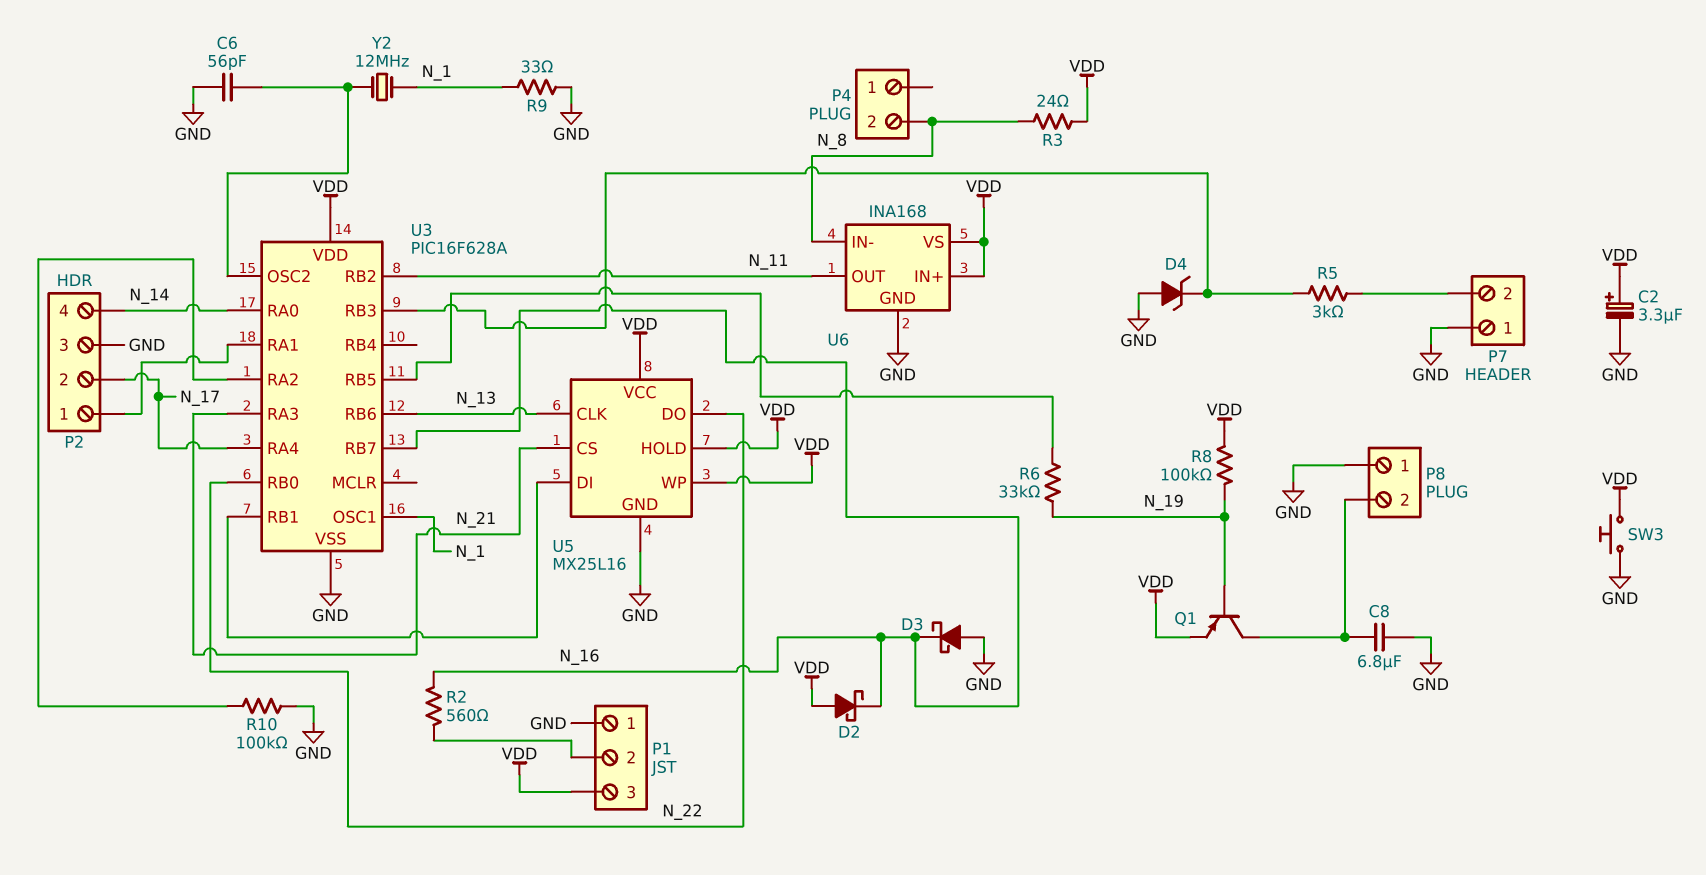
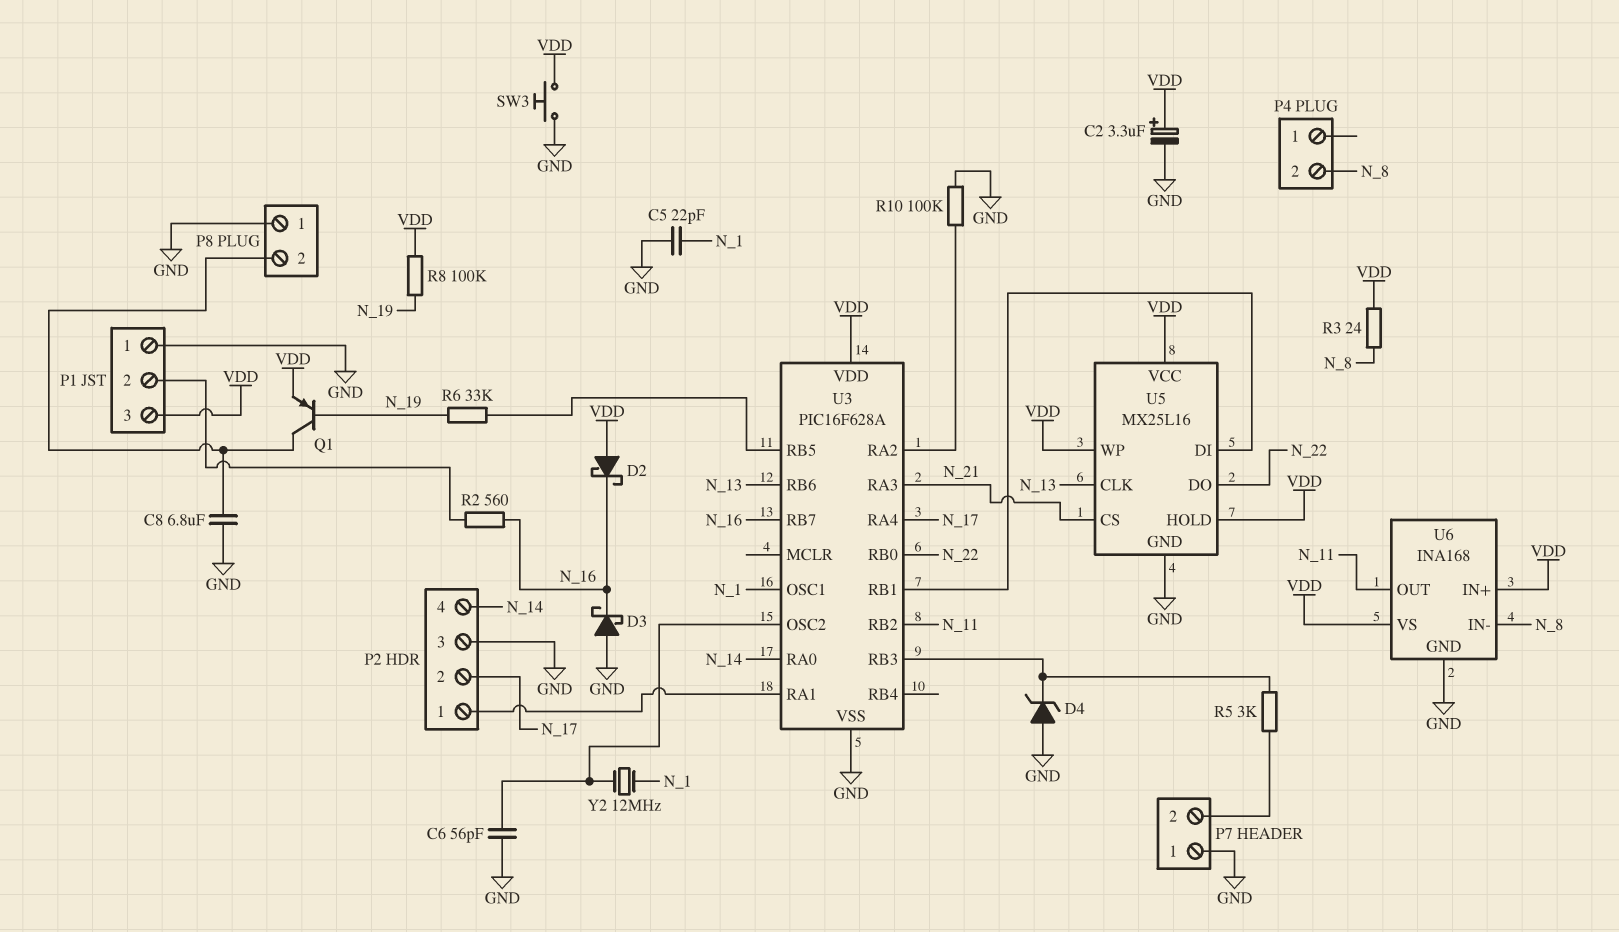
C5: none -> 22pF (GND, N_1)
R9: 33 (GND, N_1) -> none

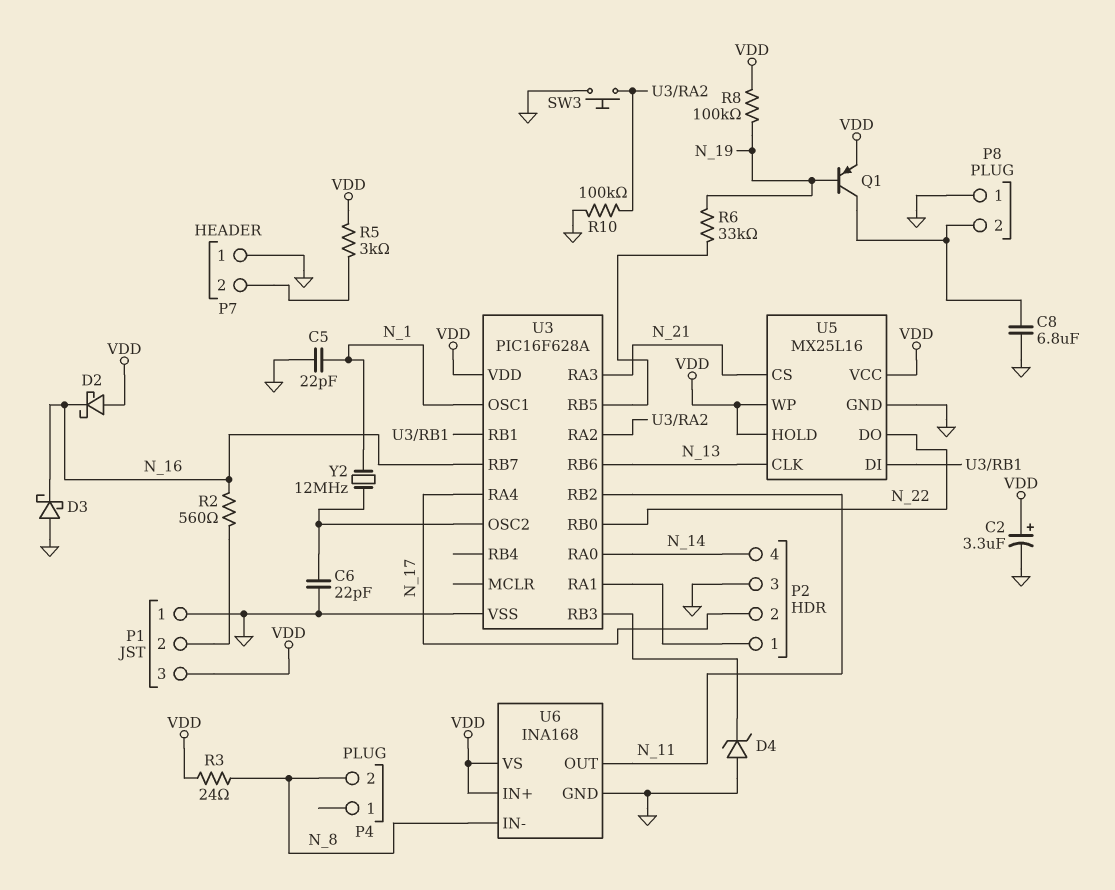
C6: 56pF (GND, U3/OSC2) -> 22pF (GND, U3/OSC2)
R5: 3k (P7/2, U3/RB3) -> 3k (P7/2, VDD)
SW3: button (GND, VDD) -> button (GND, U3/RA2)

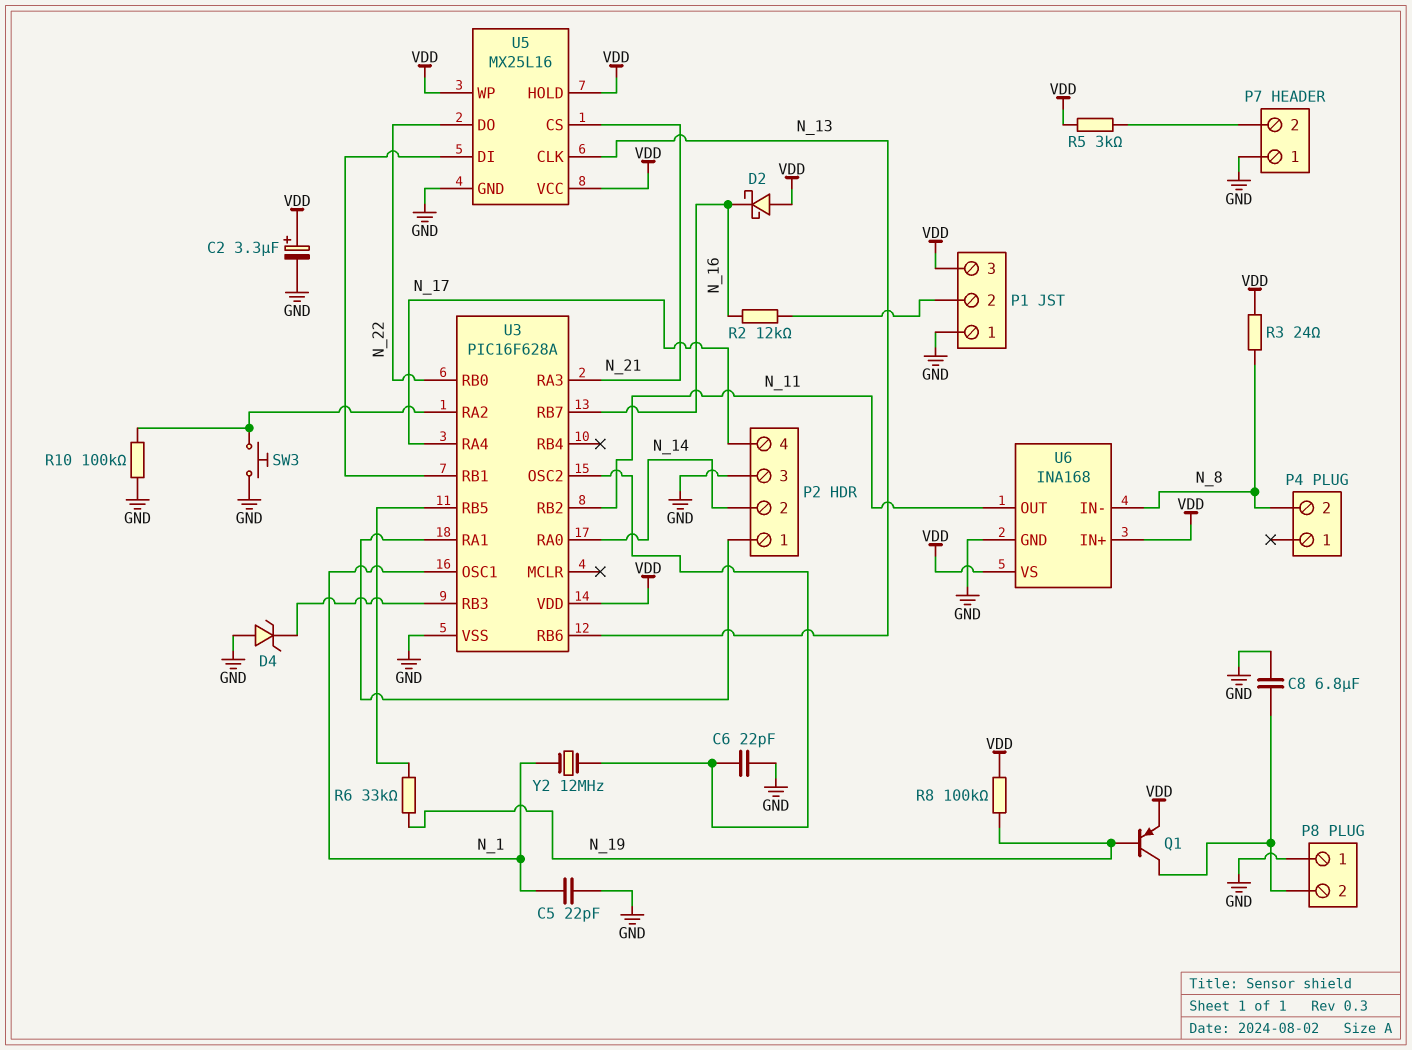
D3: schottky (A GND, K N_16) -> none
P2 pin 2: N_17 -> N_14
P2 pin 4: N_14 -> N_17
R2: 560 (N_16, P1/2) -> 12k (N_16, P1/2)

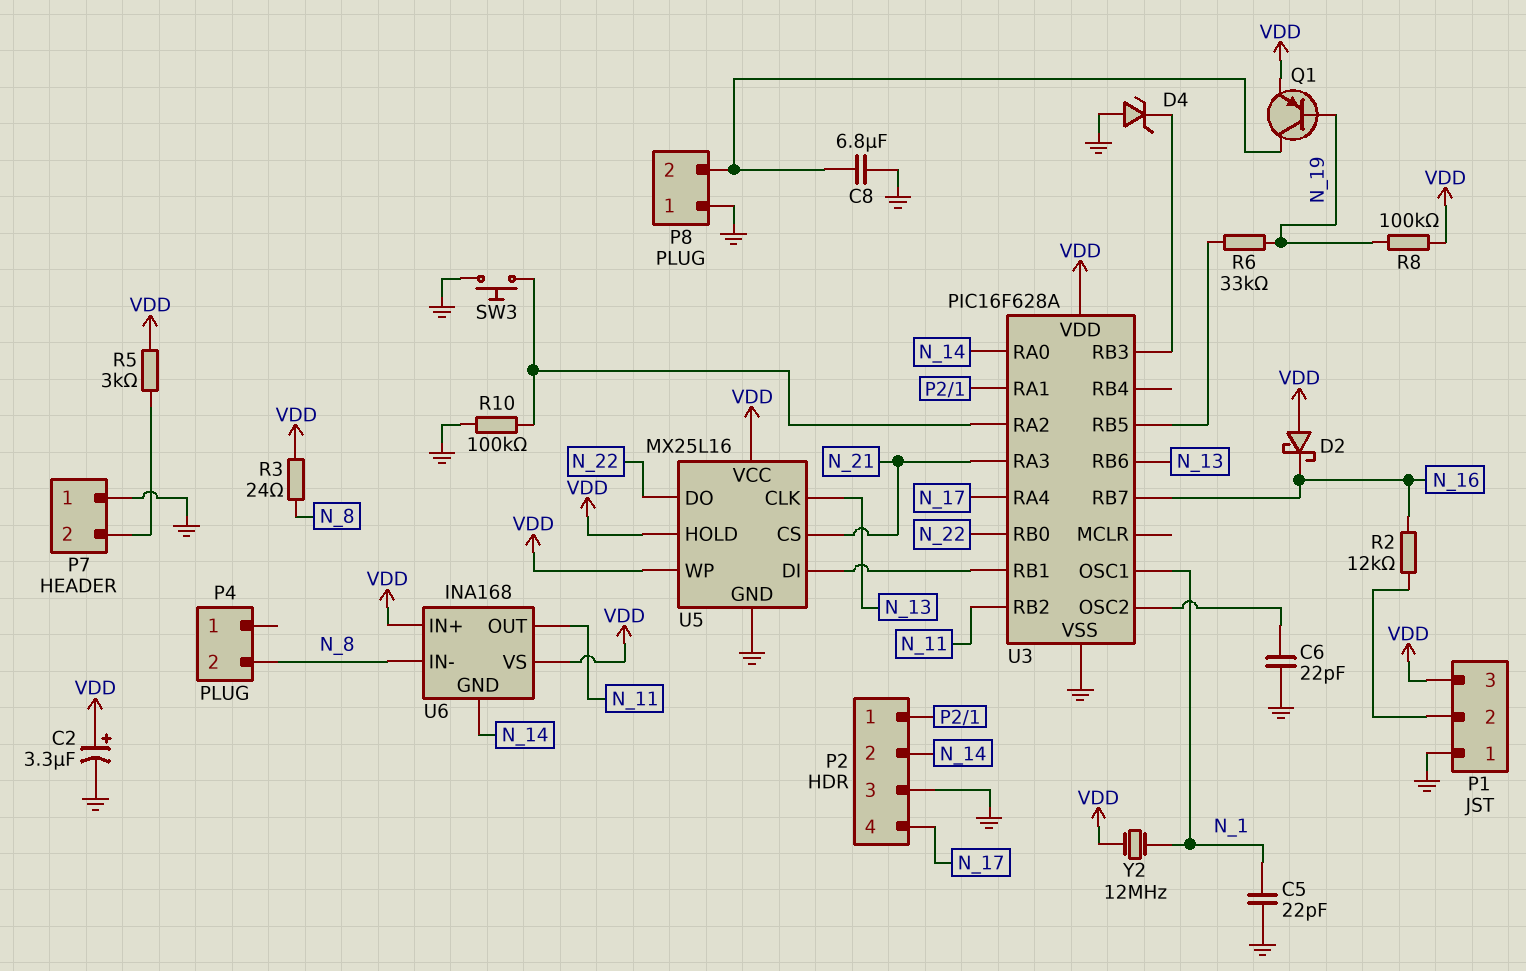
U6 pin GND: GND -> N_14
Y2: 12MHz (N_1, U3/OSC2) -> 12MHz (N_1, VDD)

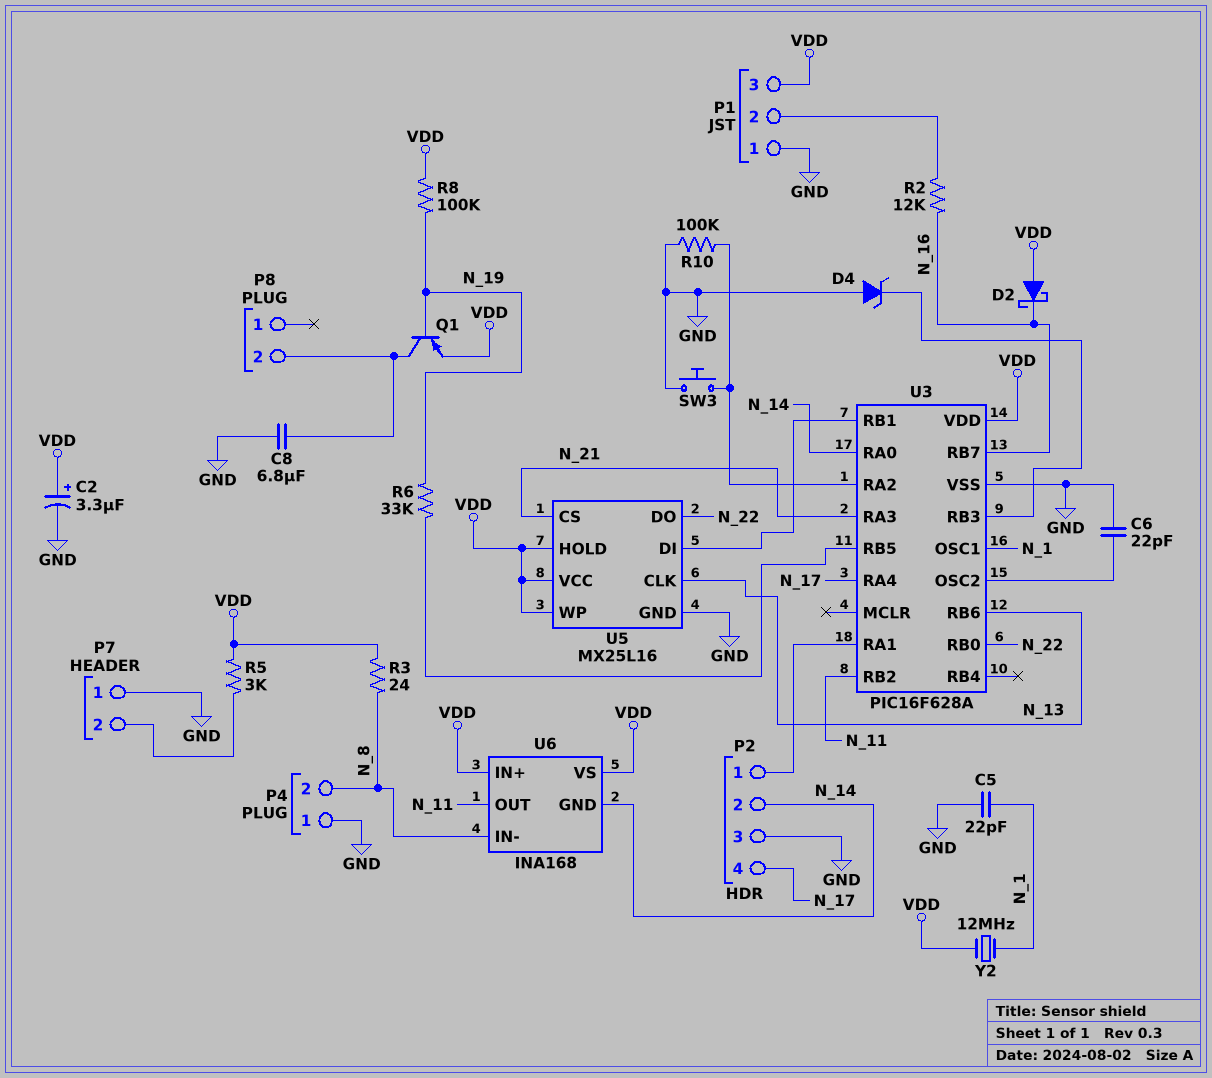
P4 pin 1: none -> GND
P8 pin 1: GND -> none

